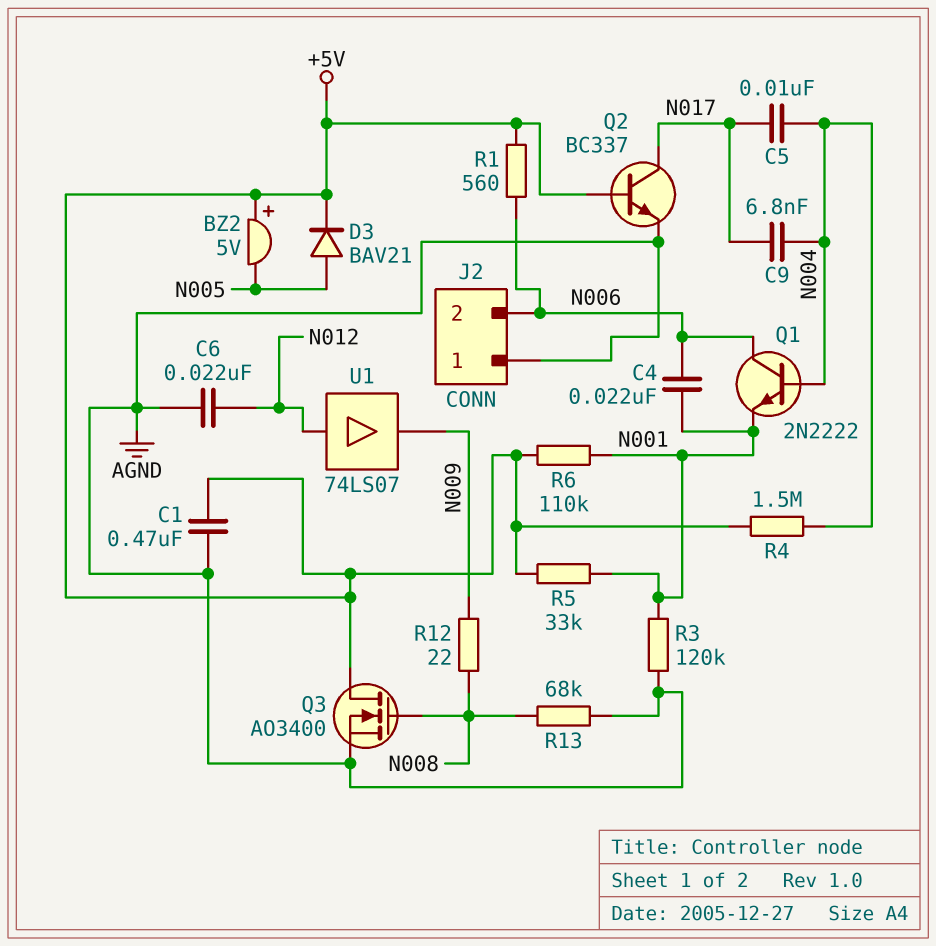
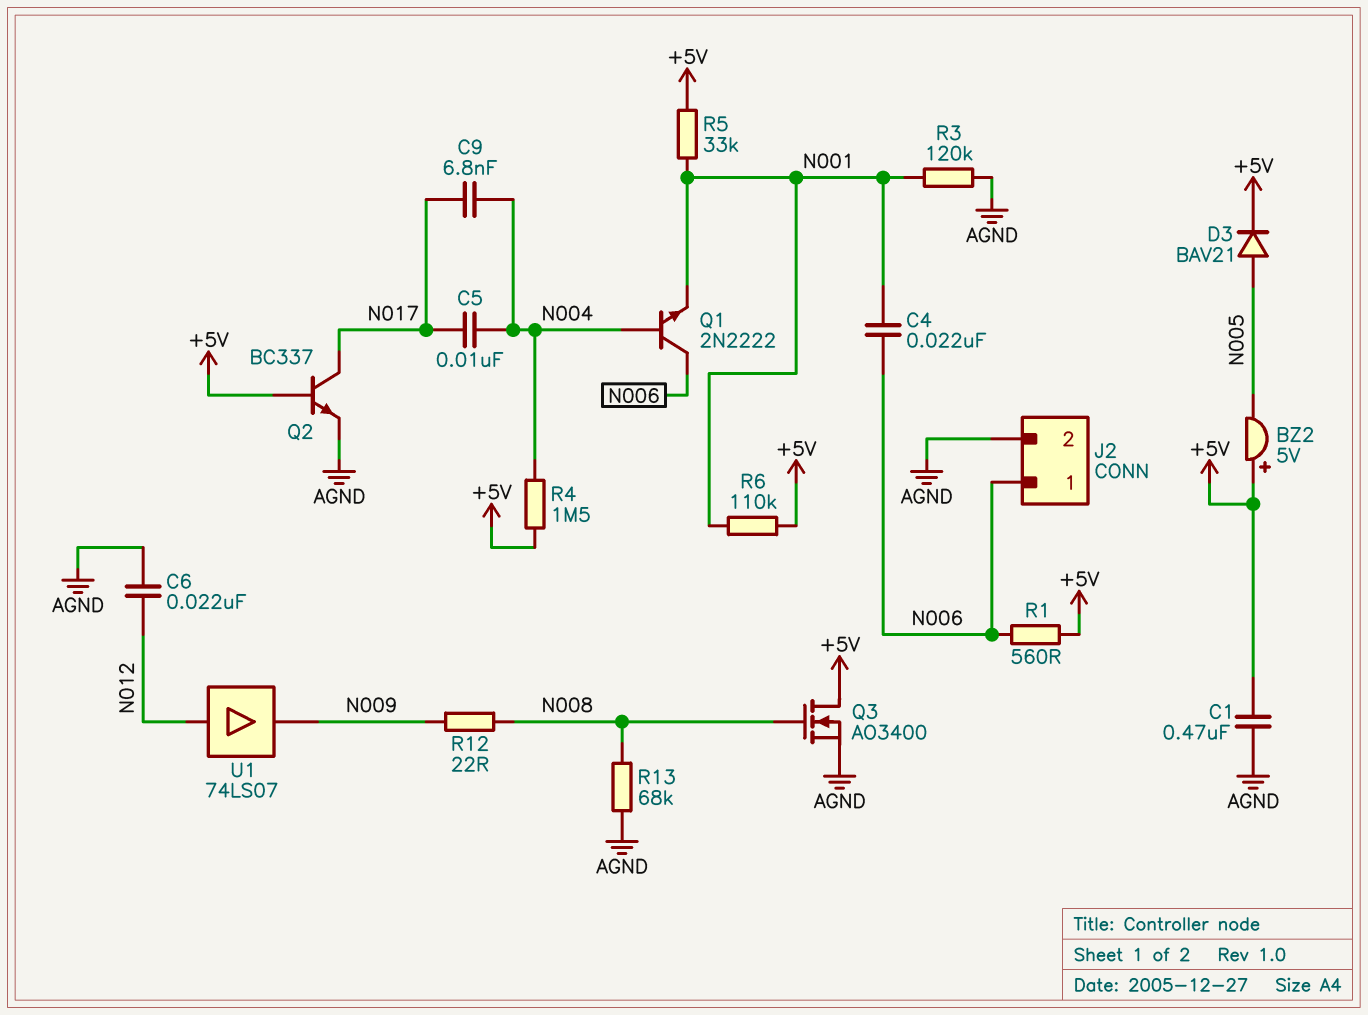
J2 pin 1: AGND -> N006
J2 pin 2: N006 -> AGND

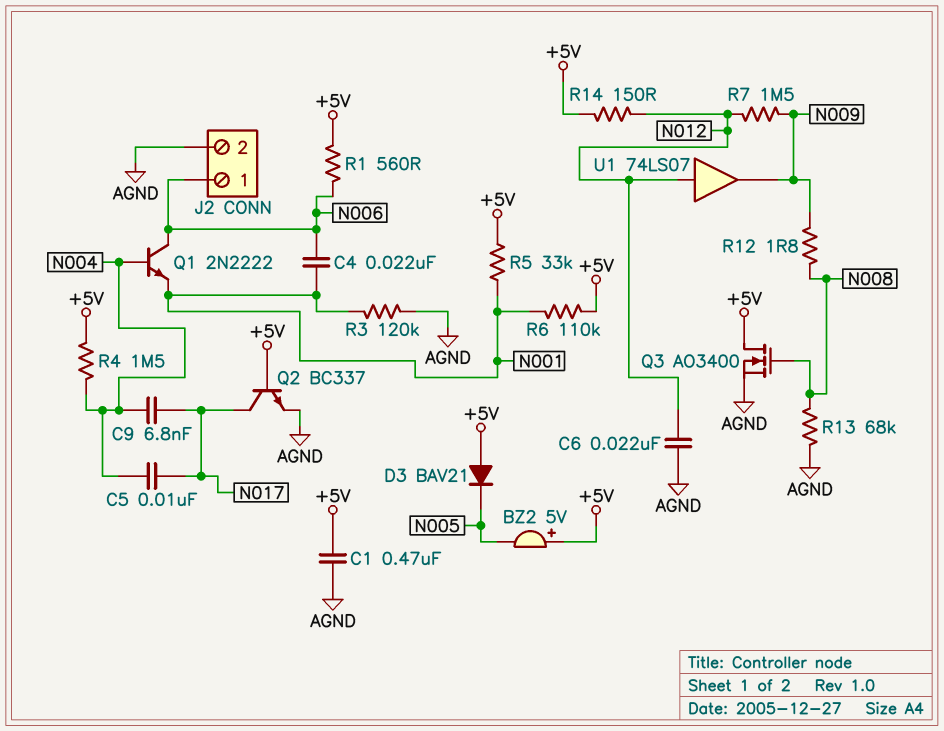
D3: diode BAV21 (A N005, K +5V) -> diode BAV21 (A +5V, K N005)
R7: none -> 1.5M (N009, N012)
R12: 22 (N008, N009) -> 1.8 (N008, N009)
R14: none -> 150 (+5V, N012)

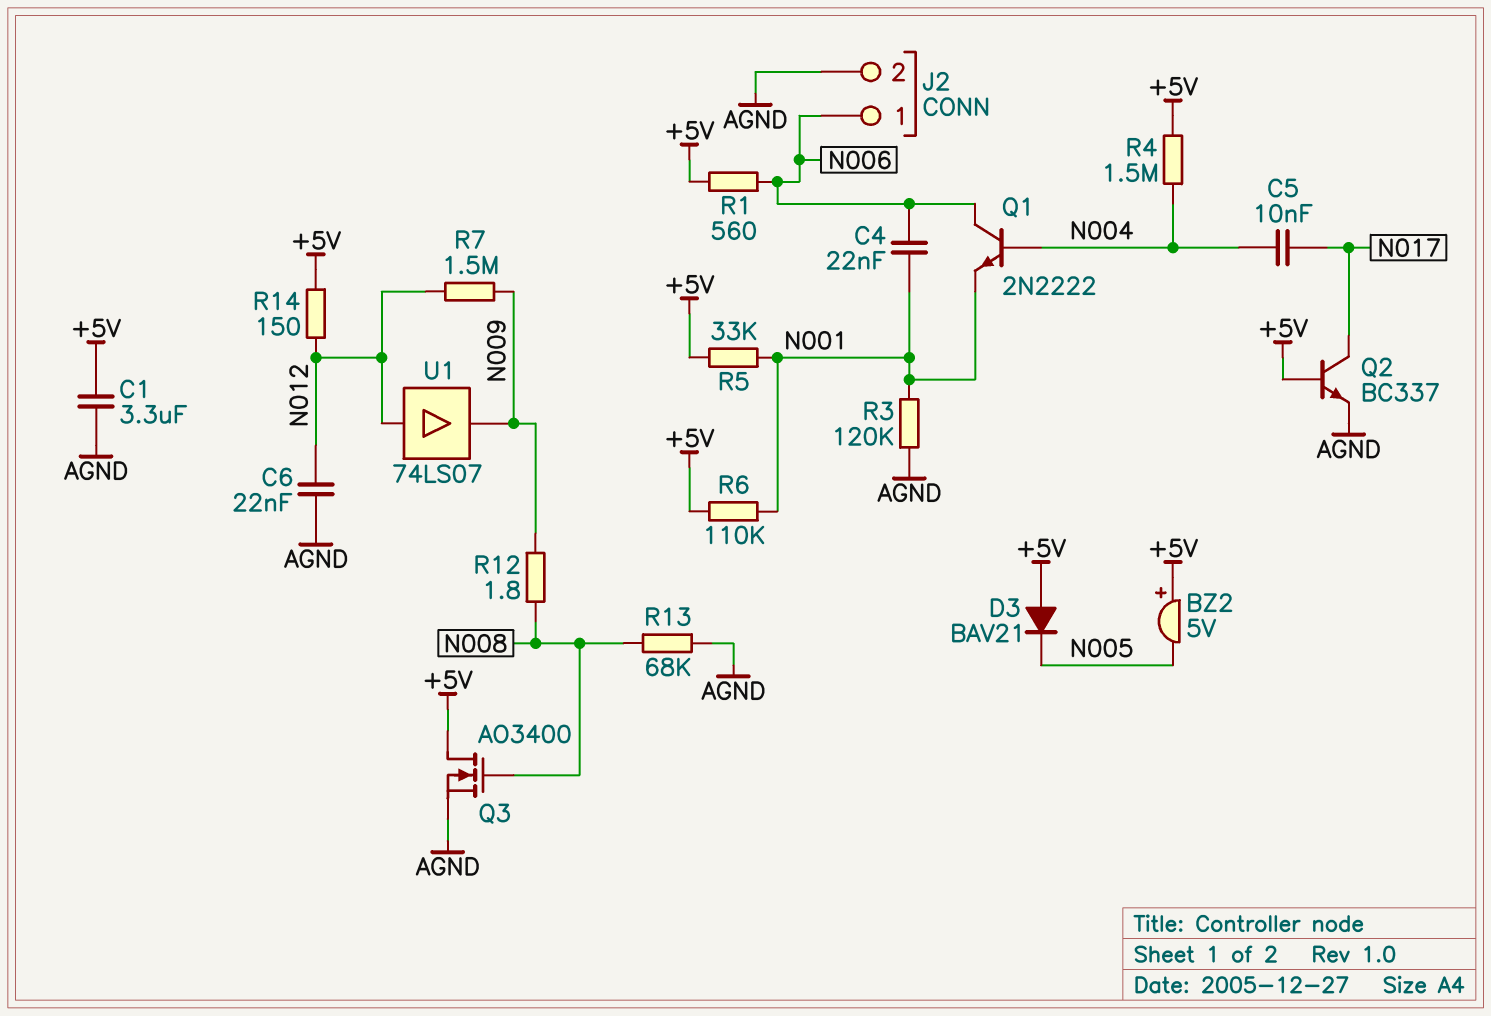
C1: 470nF (+5V, AGND) -> 3.3uF (+5V, AGND)
C9: 6.8nF (N004, N017) -> none

